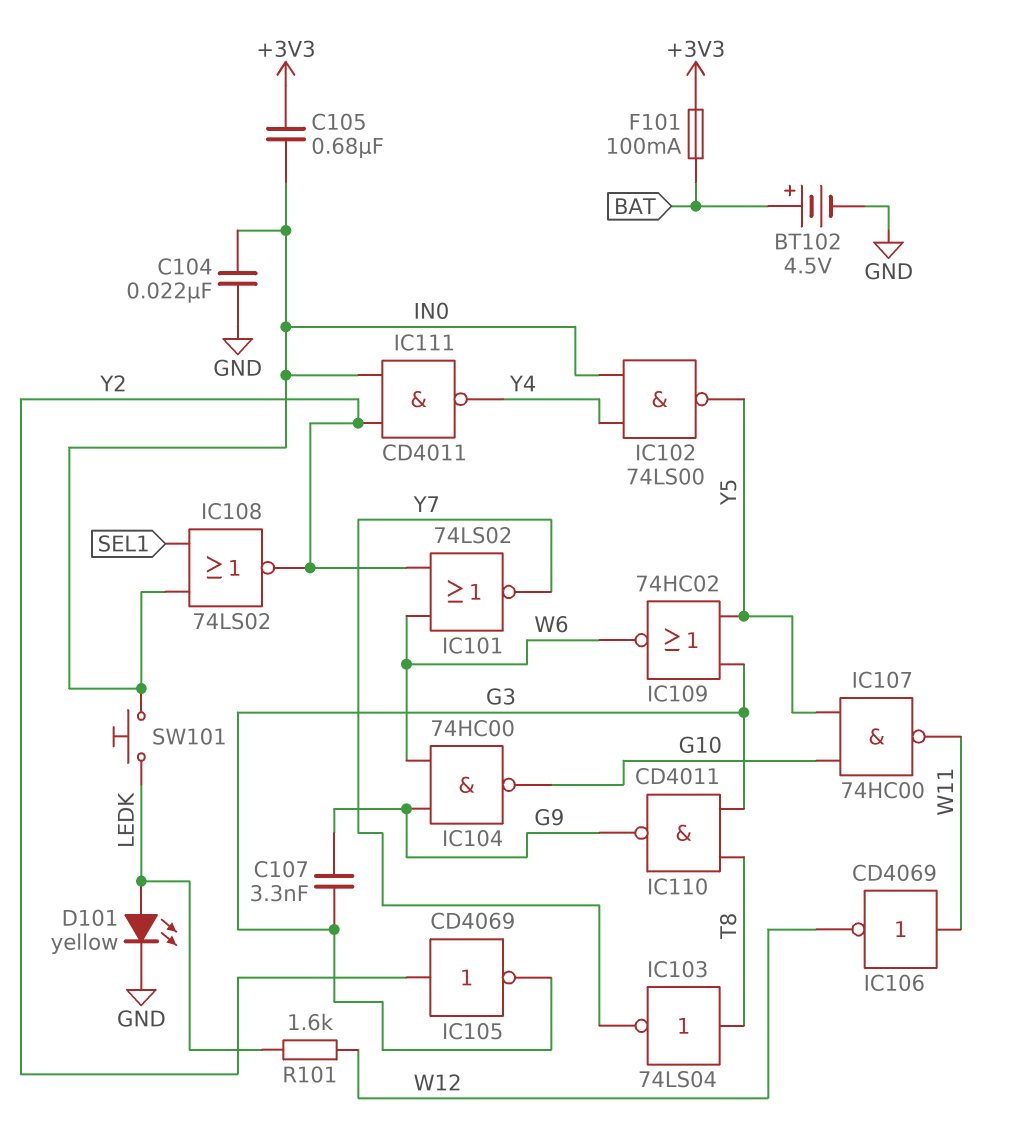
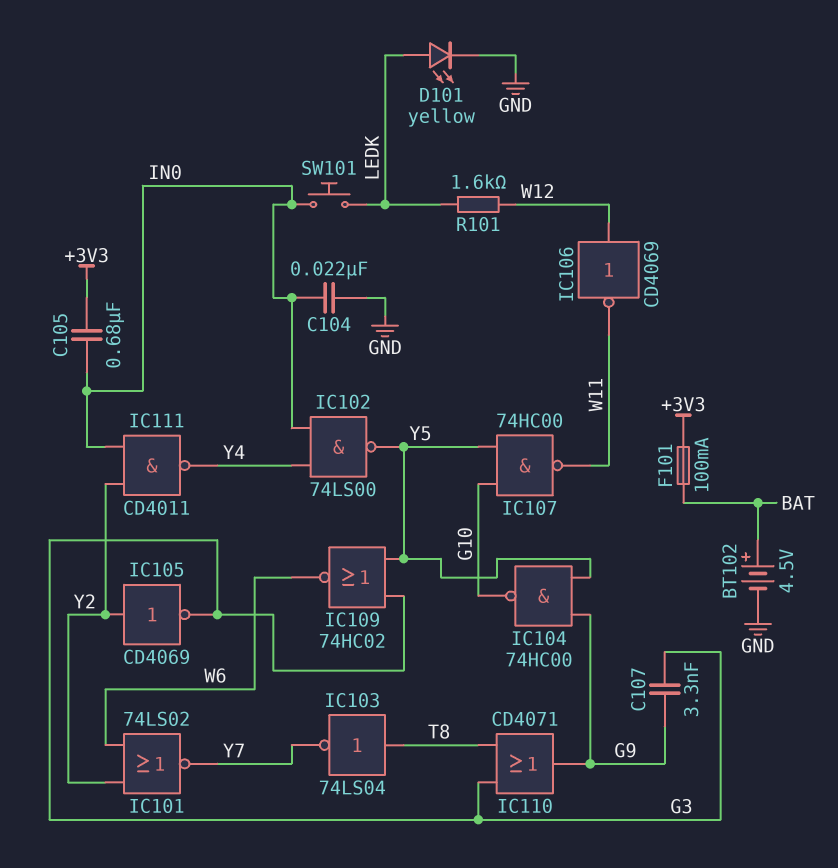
IC104: NAND 74HC00 (in G9, in W6, out G10) -> NAND 74HC00 (in G9, in Y5, out G10)
IC106: NOT CD4069 (in W11, out W12) -> NOT CD4069 (in W12, out W11)
IC108: NOR 74LS02 (in IN0, in SEL1, out Y2) -> none
IC110: NAND CD4011 (in G3, in T8, out G9) -> OR CD4071 (in G3, in T8, out G9)

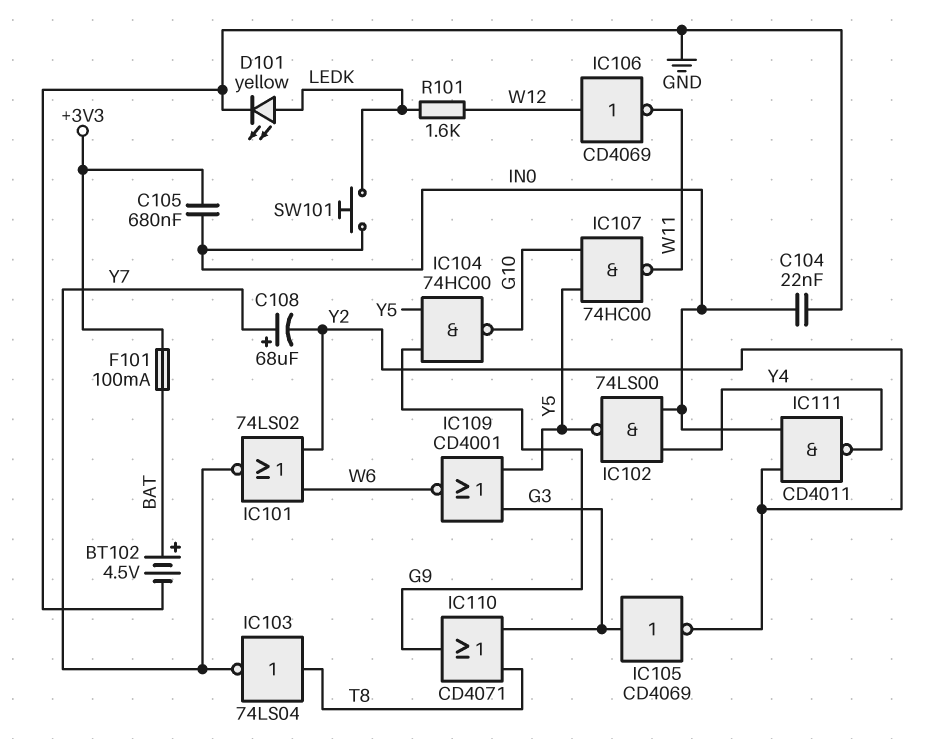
C107: 3.3nF (G3, G9) -> none
C108: none -> 68uF (plus Y7, minus Y2)
IC105: NOT CD4069 (in Y2, out G3) -> NOT CD4069 (in G3, out Y2)
IC109: NOR 74HC02 (in G3, in Y5, out W6) -> NOR CD4001 (in G3, in Y5, out W6)

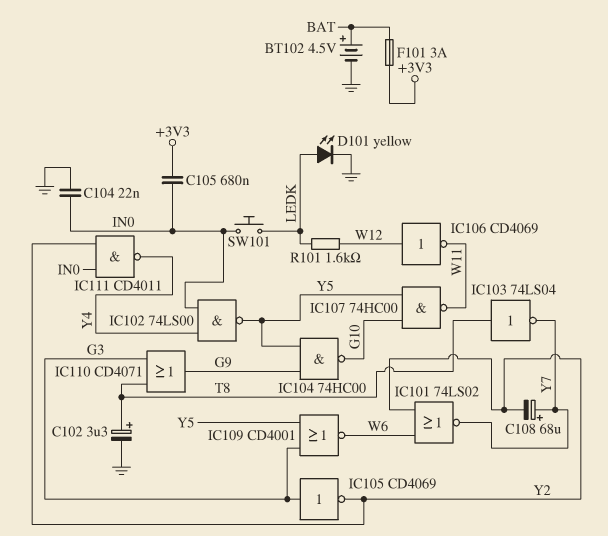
C102: none -> 3.3uF (plus T8, minus GND)
F101: 100mA (+3V3, BAT) -> 3A (+3V3, BAT)

